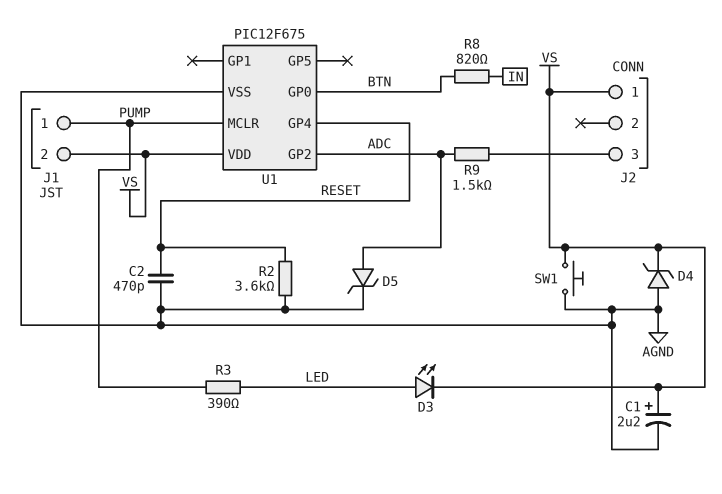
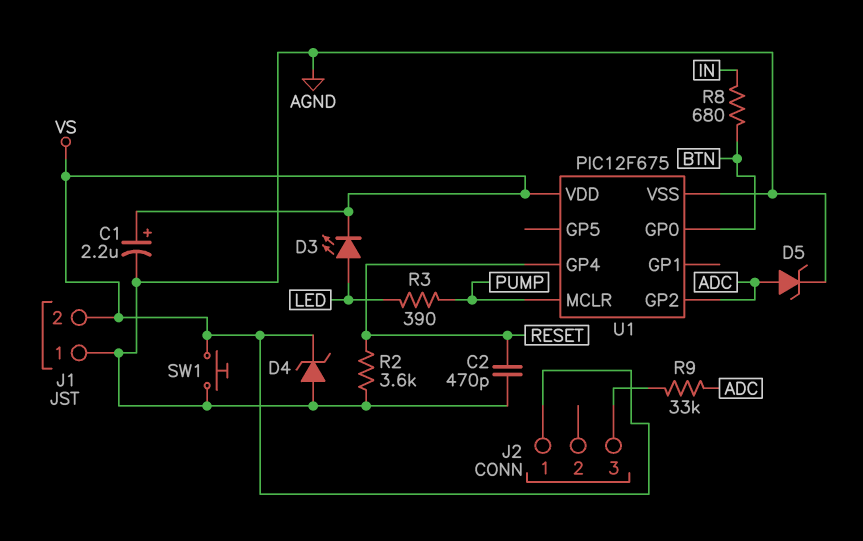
J1 pin 1: PUMP -> AGND
R8: 820 (BTN, IN) -> 680 (BTN, IN)
R9: 1.5k (ADC, J2/3) -> 33k (ADC, J2/3)

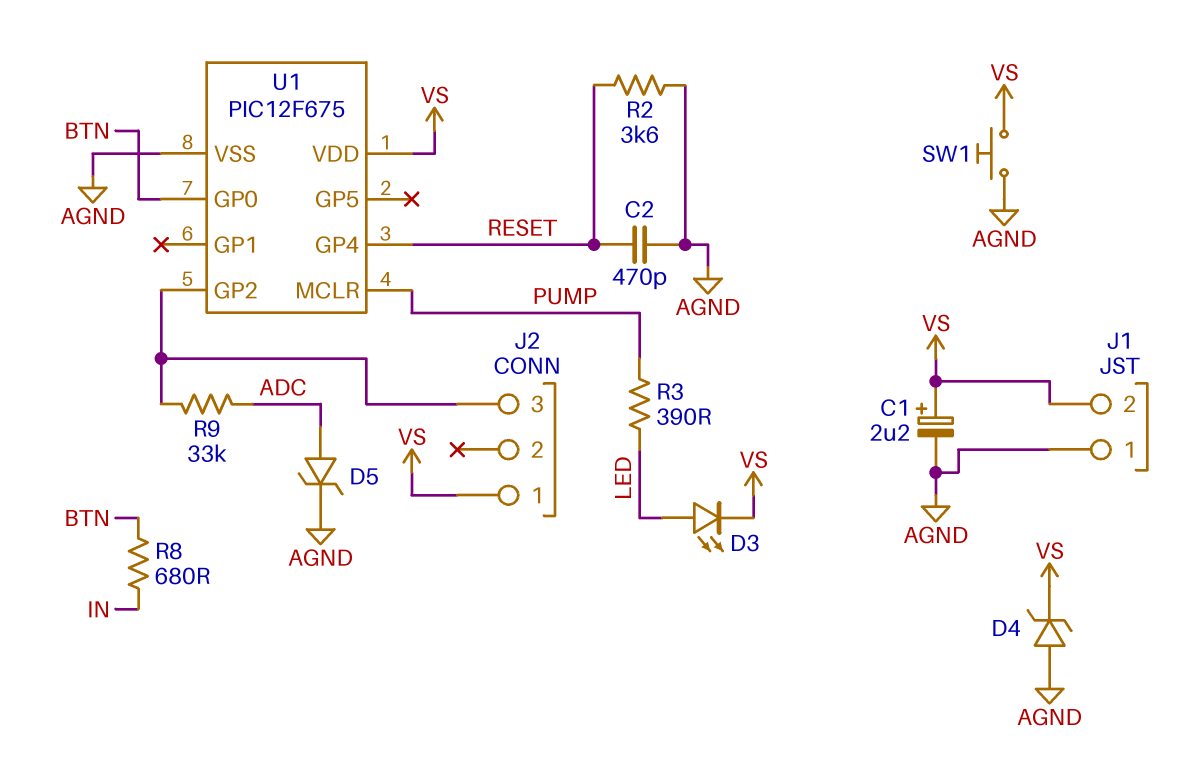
U1 pin GP2: ADC -> J2/3

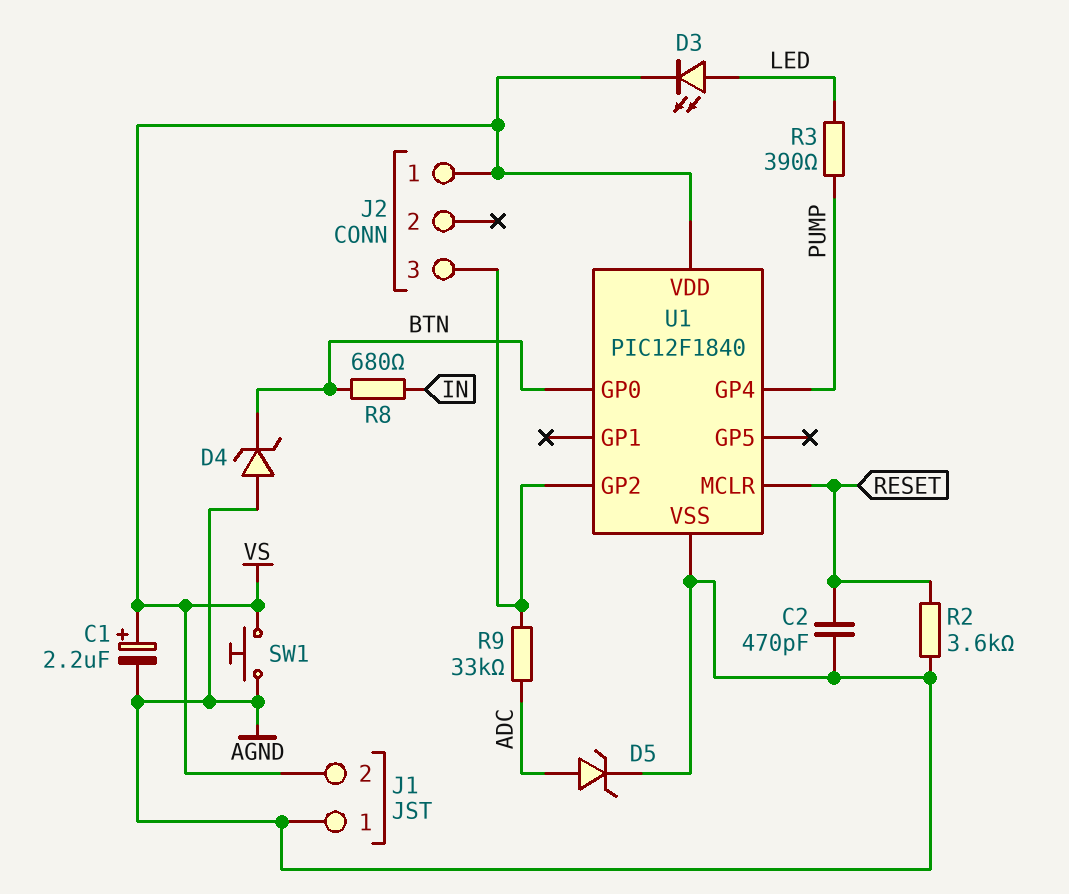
D4: zener (A AGND, K VS) -> zener (A AGND, K BTN)
U1: PIC12F675 -> PIC12F1840
U1 pin GP4: RESET -> PUMP
U1 pin MCLR: PUMP -> RESET

